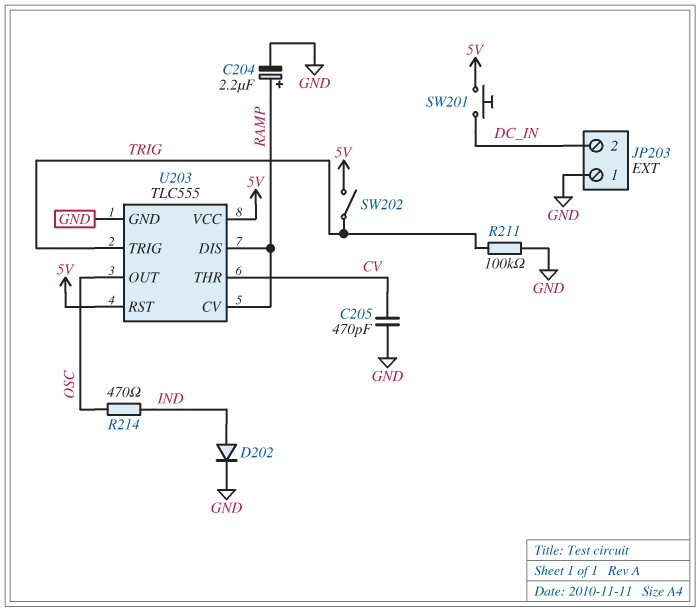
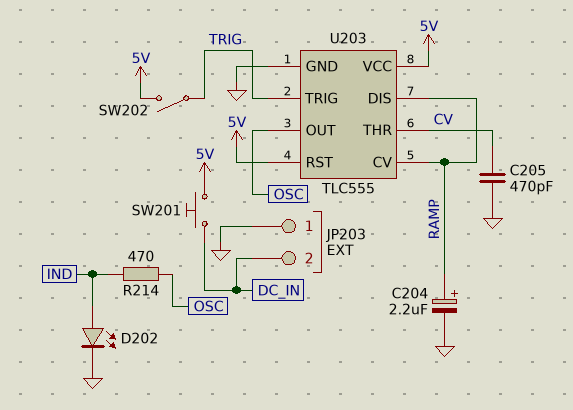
D202: diode (A IND, K GND) -> LED (A IND, K GND)
R211: 100k (GND, TRIG) -> none

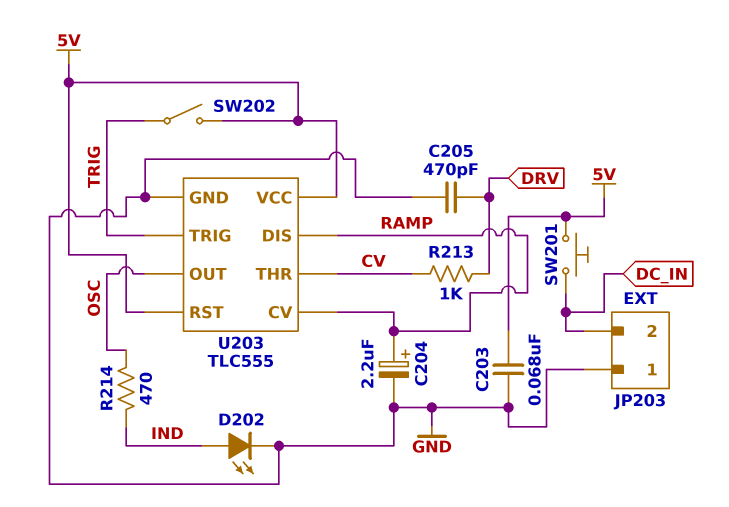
C203: none -> 68nF (5V, GND)
C205: 470pF (CV, GND) -> 470pF (DRV, GND)
R213: none -> 1k (CV, DRV)

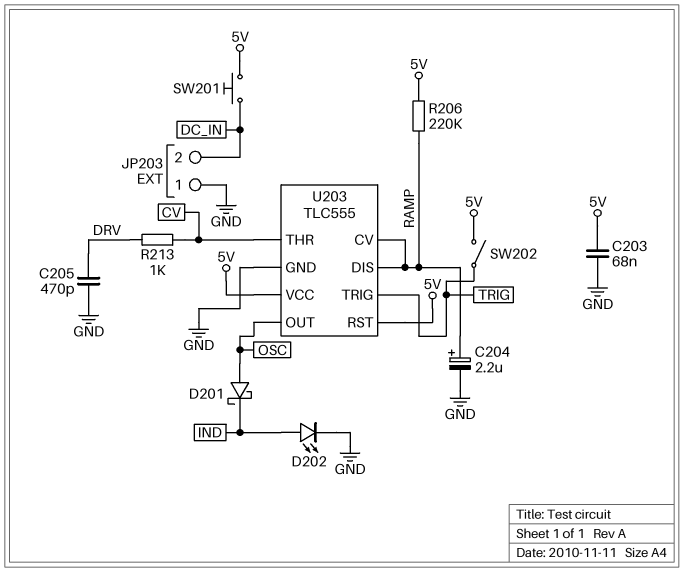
D201: none -> schottky (A OSC, K IND)
R206: none -> 220k (5V, RAMP)
R214: 470 (IND, OSC) -> none

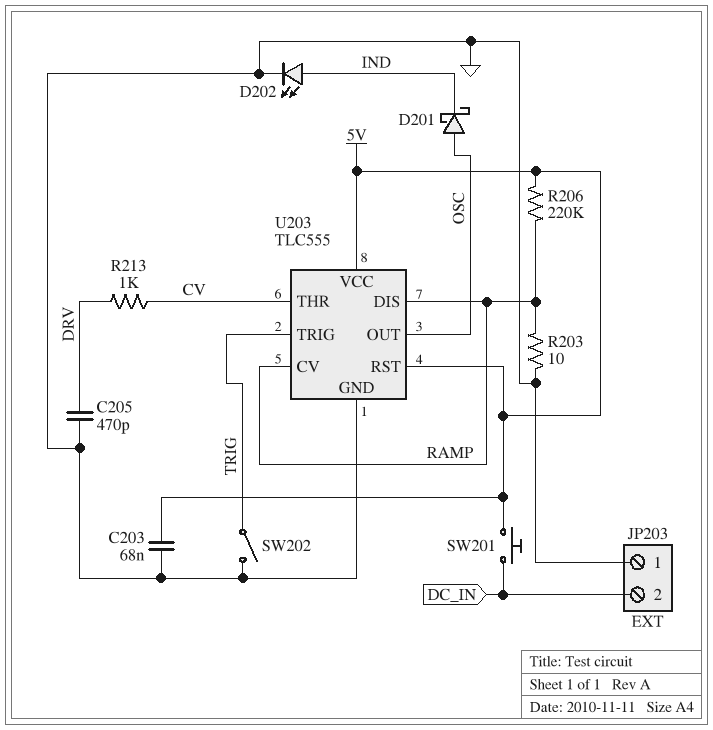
C204: 2.2uF (plus RAMP, minus GND) -> none
R203: none -> 10 (GND, RAMP)
SW202: switch (5V, TRIG) -> switch (GND, TRIG)

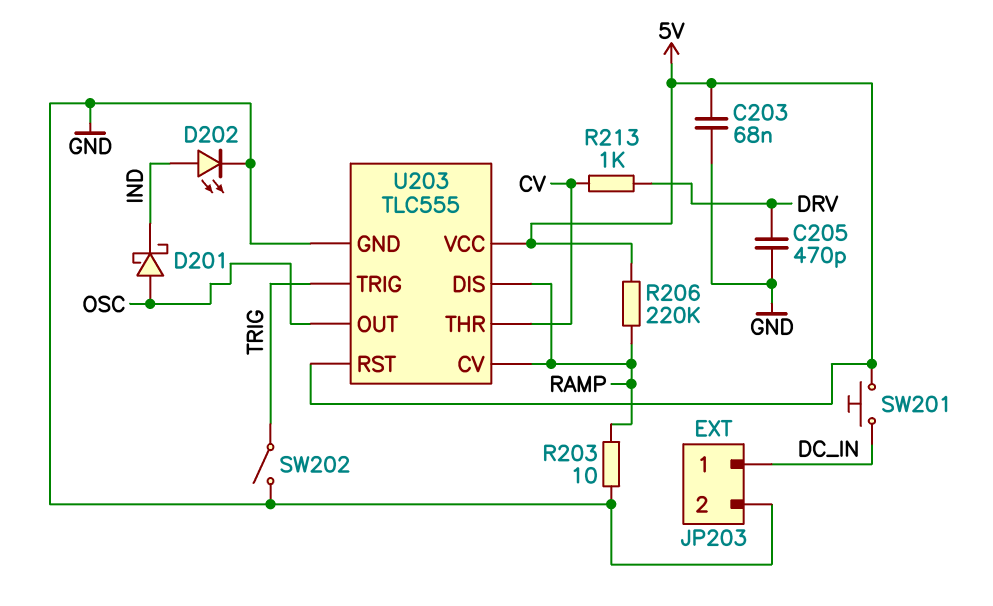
JP203 pin 1: GND -> DC_IN
JP203 pin 2: DC_IN -> GND

